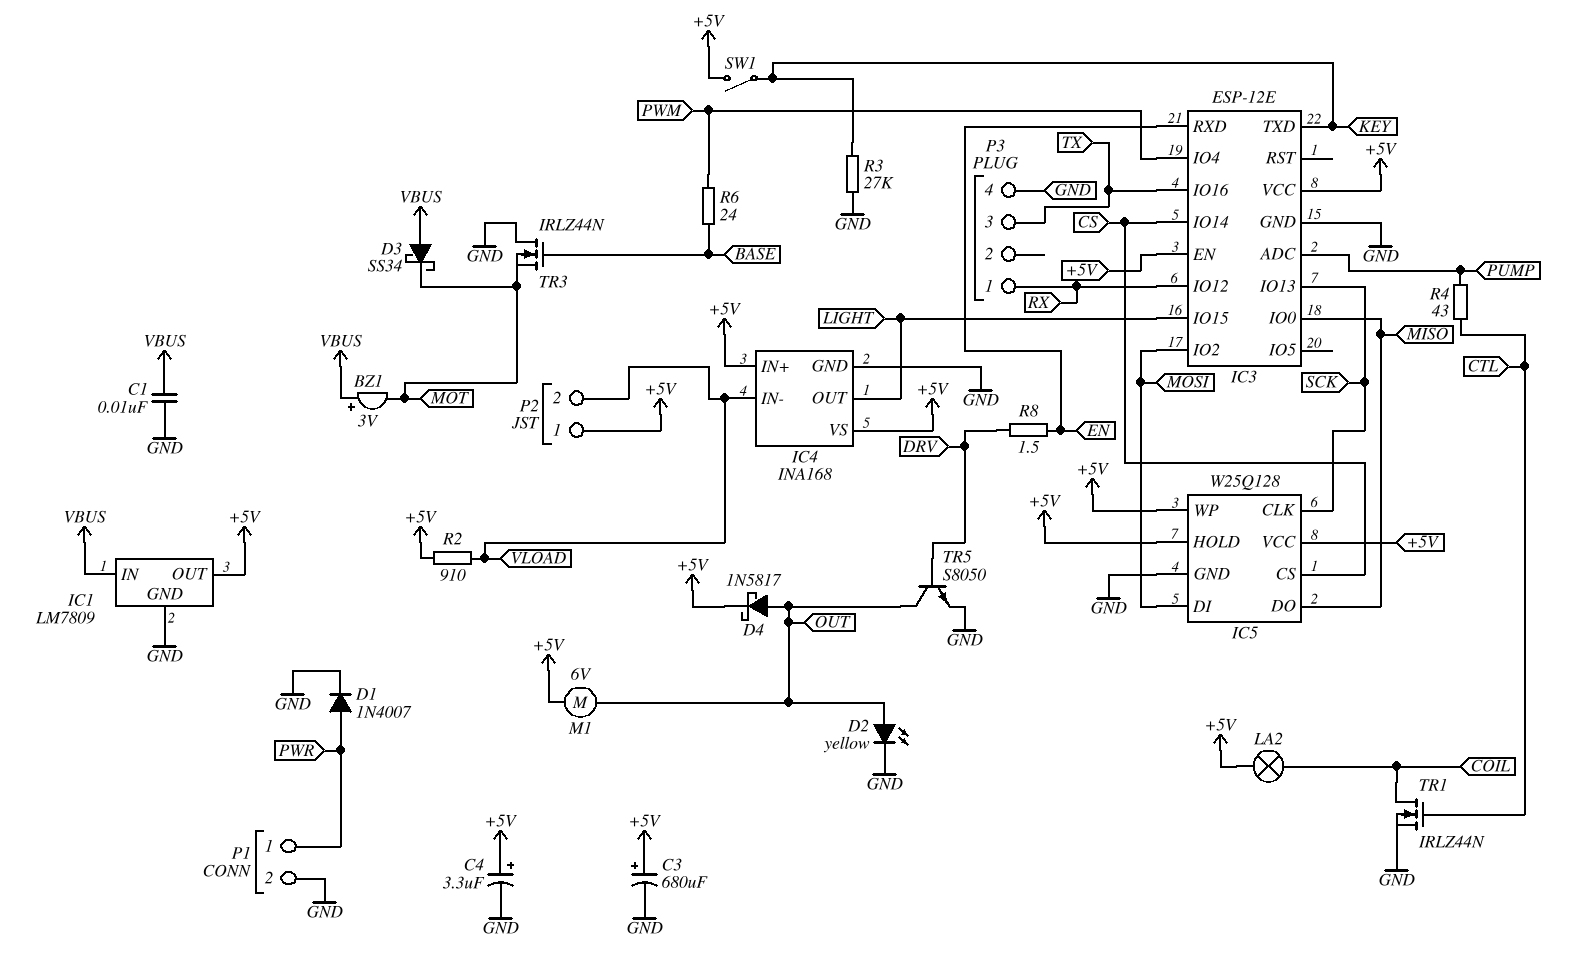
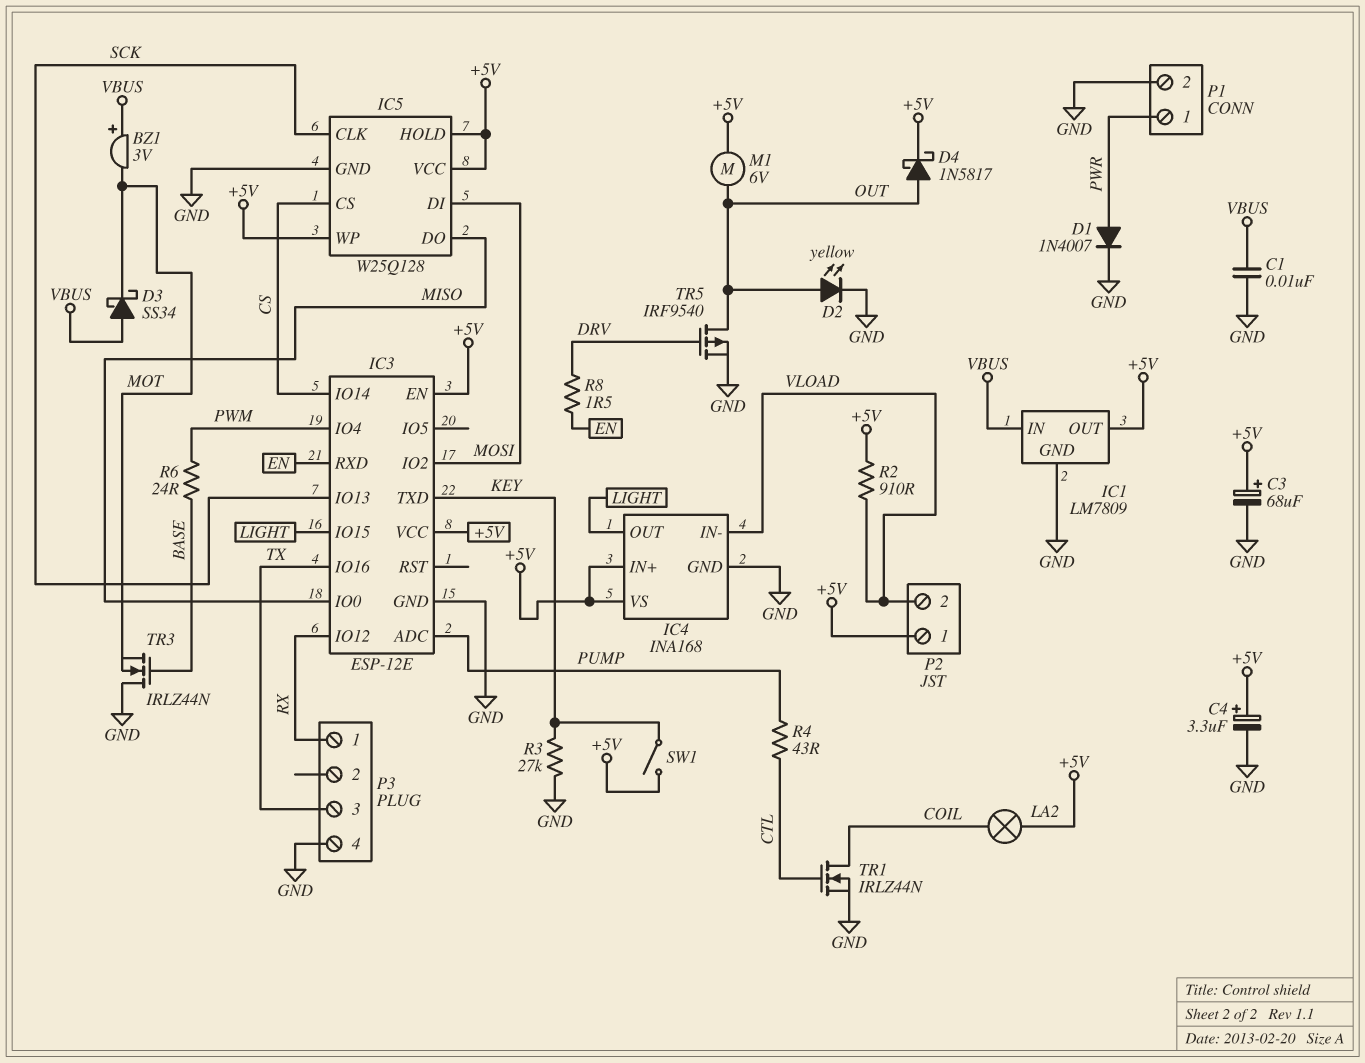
C3: 680uF (plus +5V, minus GND) -> 68uF (plus +5V, minus GND)
TR5: NPN S8050 (B DRV, C OUT, E GND) -> PMOS IRF9540 (G DRV, D OUT, S GND)

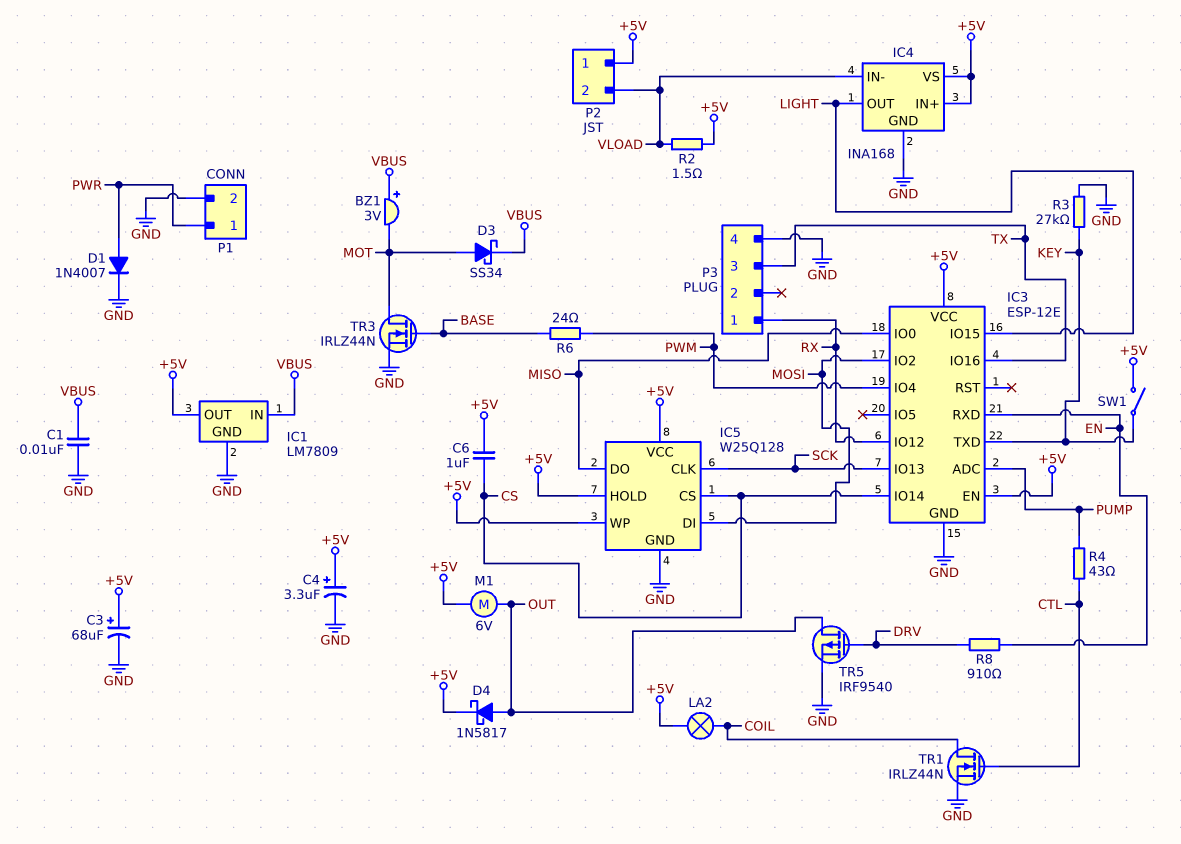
C6: none -> 1uF (+5V, CS)
D2: LED yellow (A OUT, K GND) -> none
D3: schottky SS34 (A VBUS, K MOT) -> schottky SS34 (A MOT, K VBUS)
R2: 910 (+5V, VLOAD) -> 1.5 (+5V, VLOAD)
R8: 1.5 (DRV, EN) -> 910 (DRV, EN)
TR3: NMOS IRLZ44N (G BASE, D GND, S MOT) -> NMOS IRLZ44N (G BASE, D MOT, S GND)

